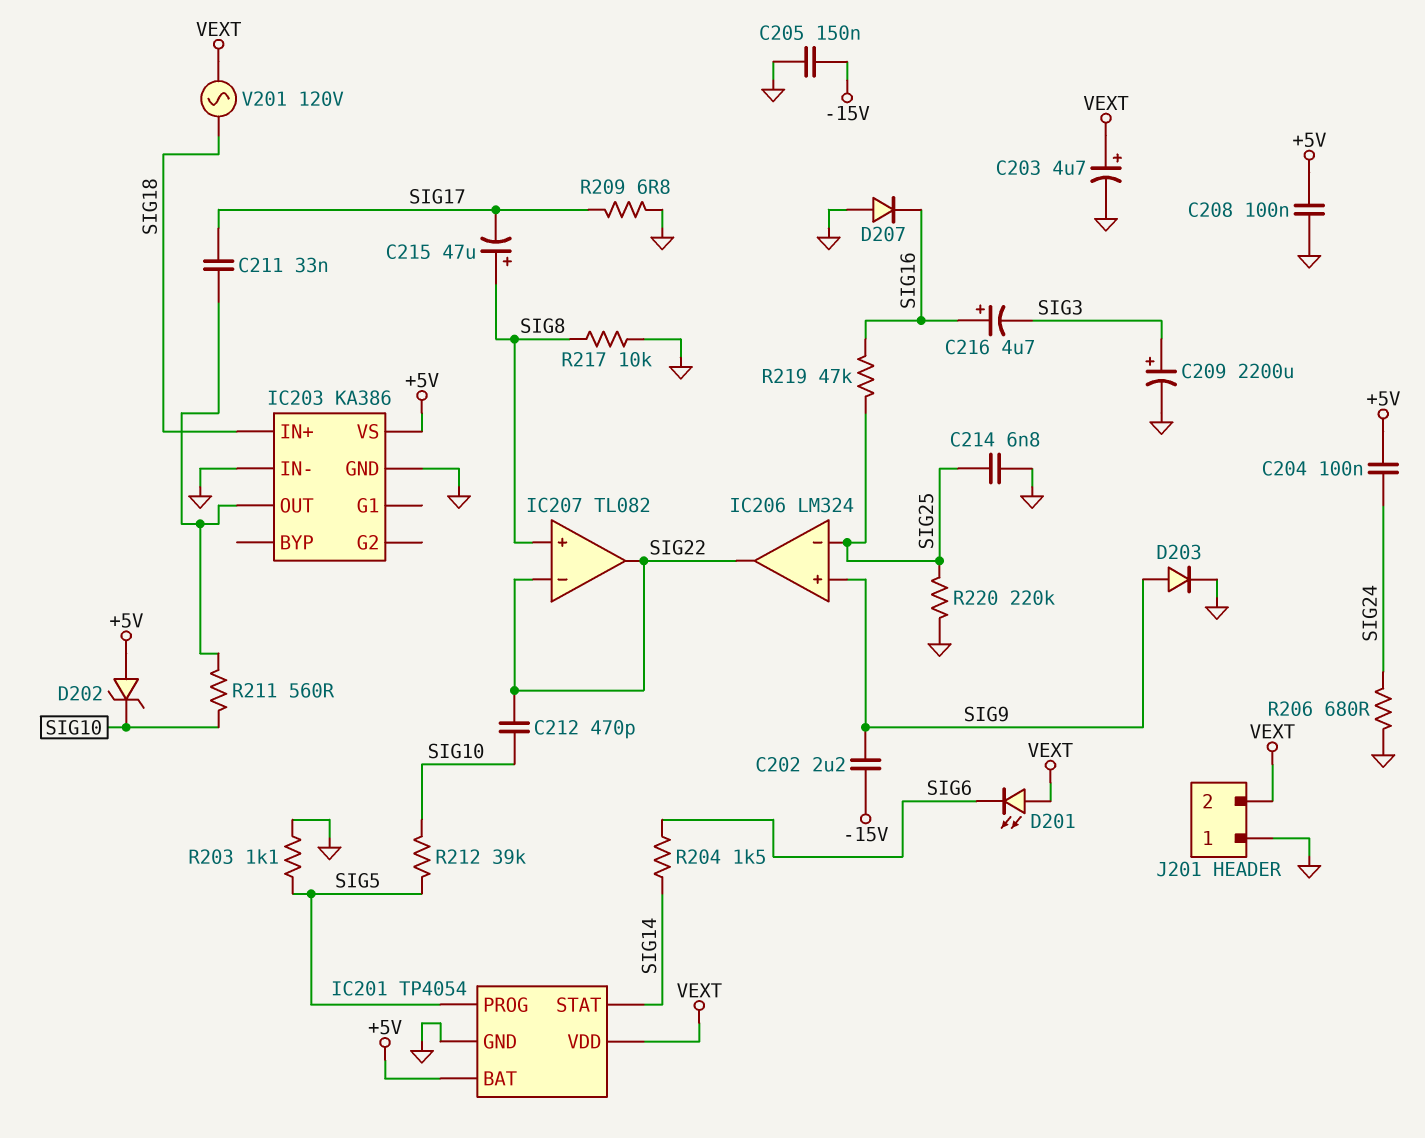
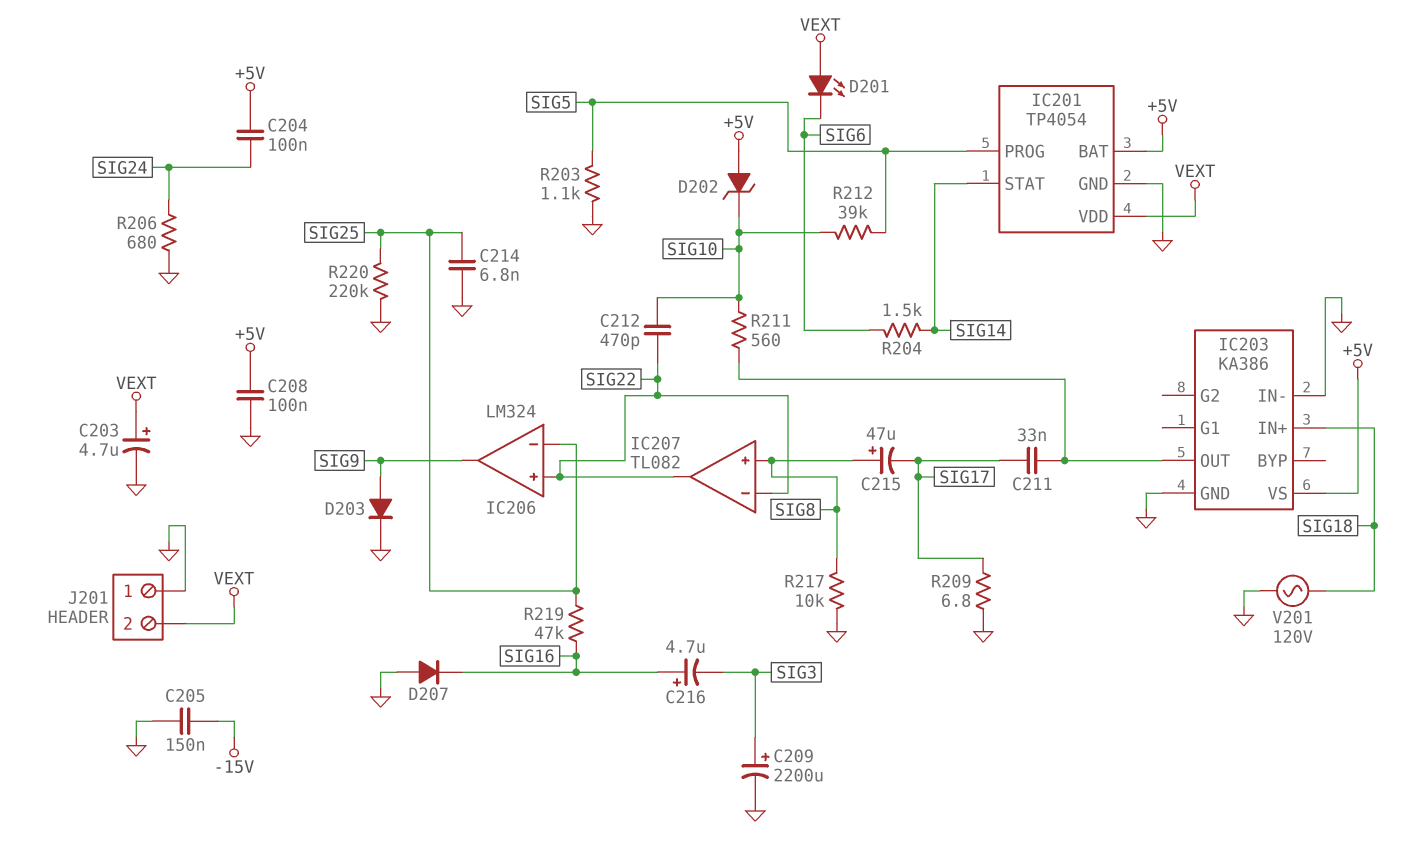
C202: 2.2uF (-15V, SIG9) -> none
IC206 pin in+: SIG9 -> SIG22
IC206 pin out: SIG22 -> SIG9
V201: AC 120V (SIG18, VEXT) -> AC 120V (GND, SIG18)

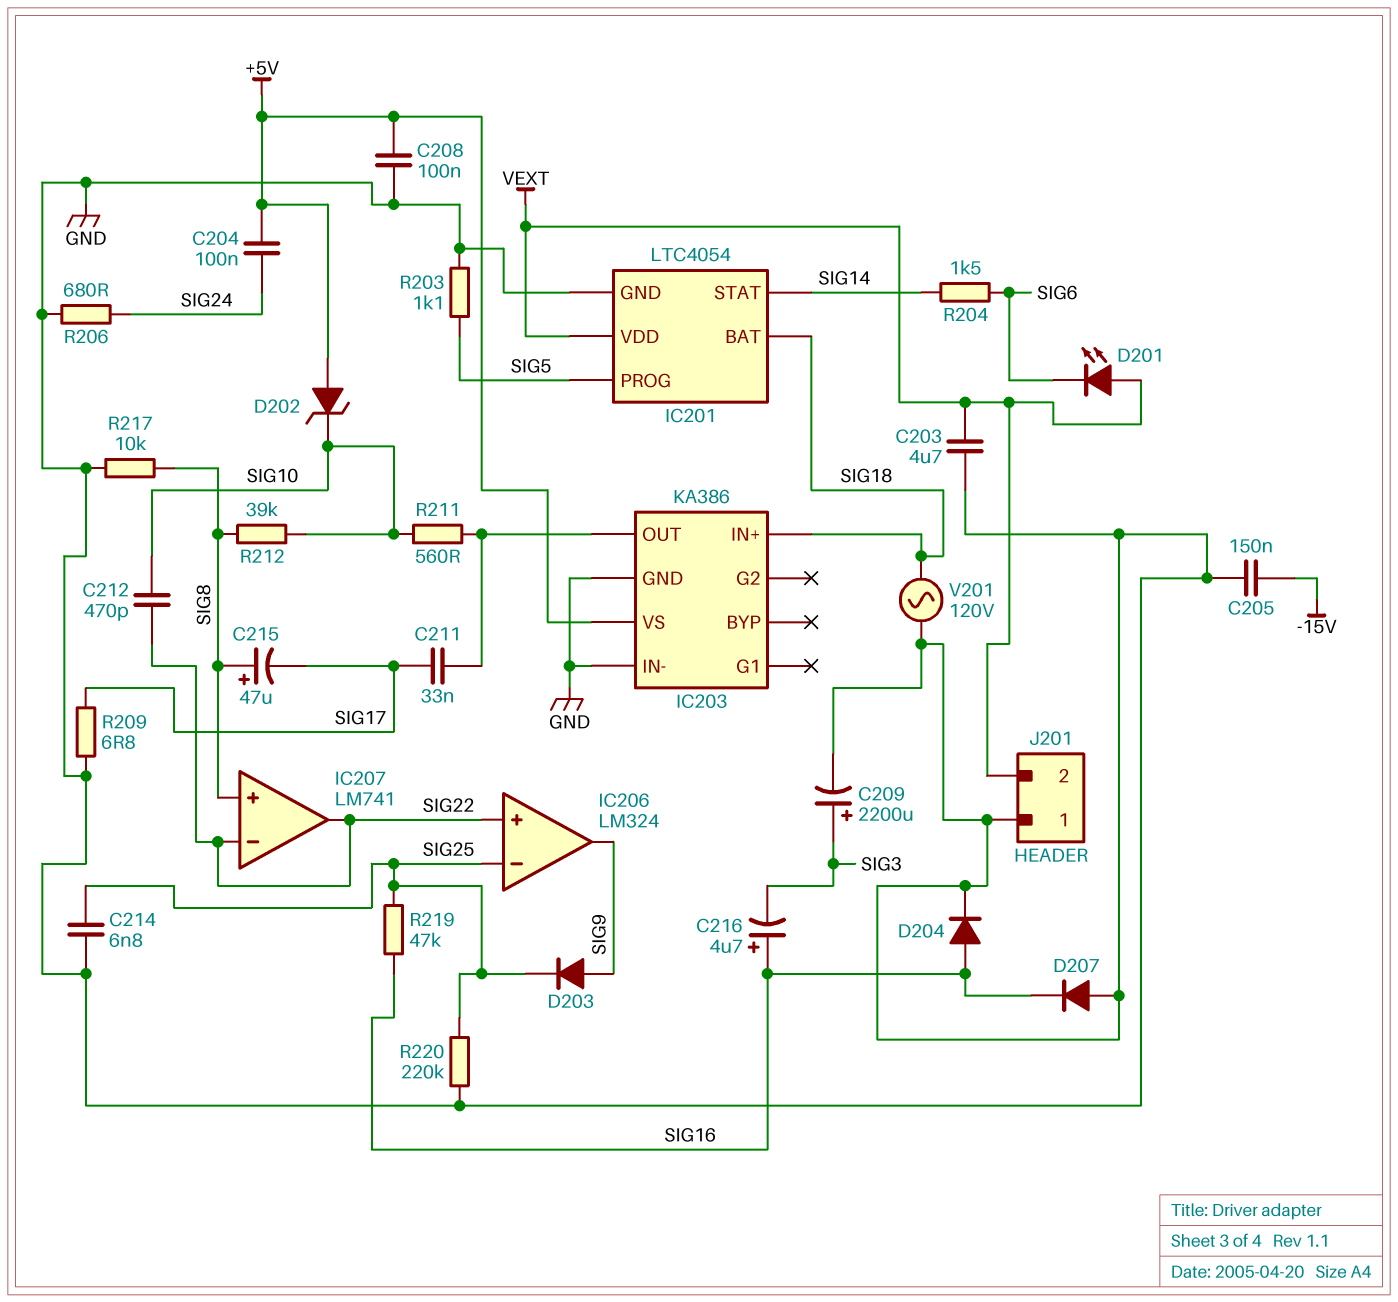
C203: 4.7uF (plus VEXT, minus GND) -> 4.7uF (GND, VEXT)
D203: diode (A SIG9, K GND) -> diode (A SIG9, K SIG25)
D204: none -> diode (A SIG16, K GND)
IC201: TP4054 -> LTC4054
IC201 pin BAT: +5V -> SIG18
IC207: TL082 -> LM741
R212: 39k (SIG5, SIG10) -> 39k (SIG8, SIG10)

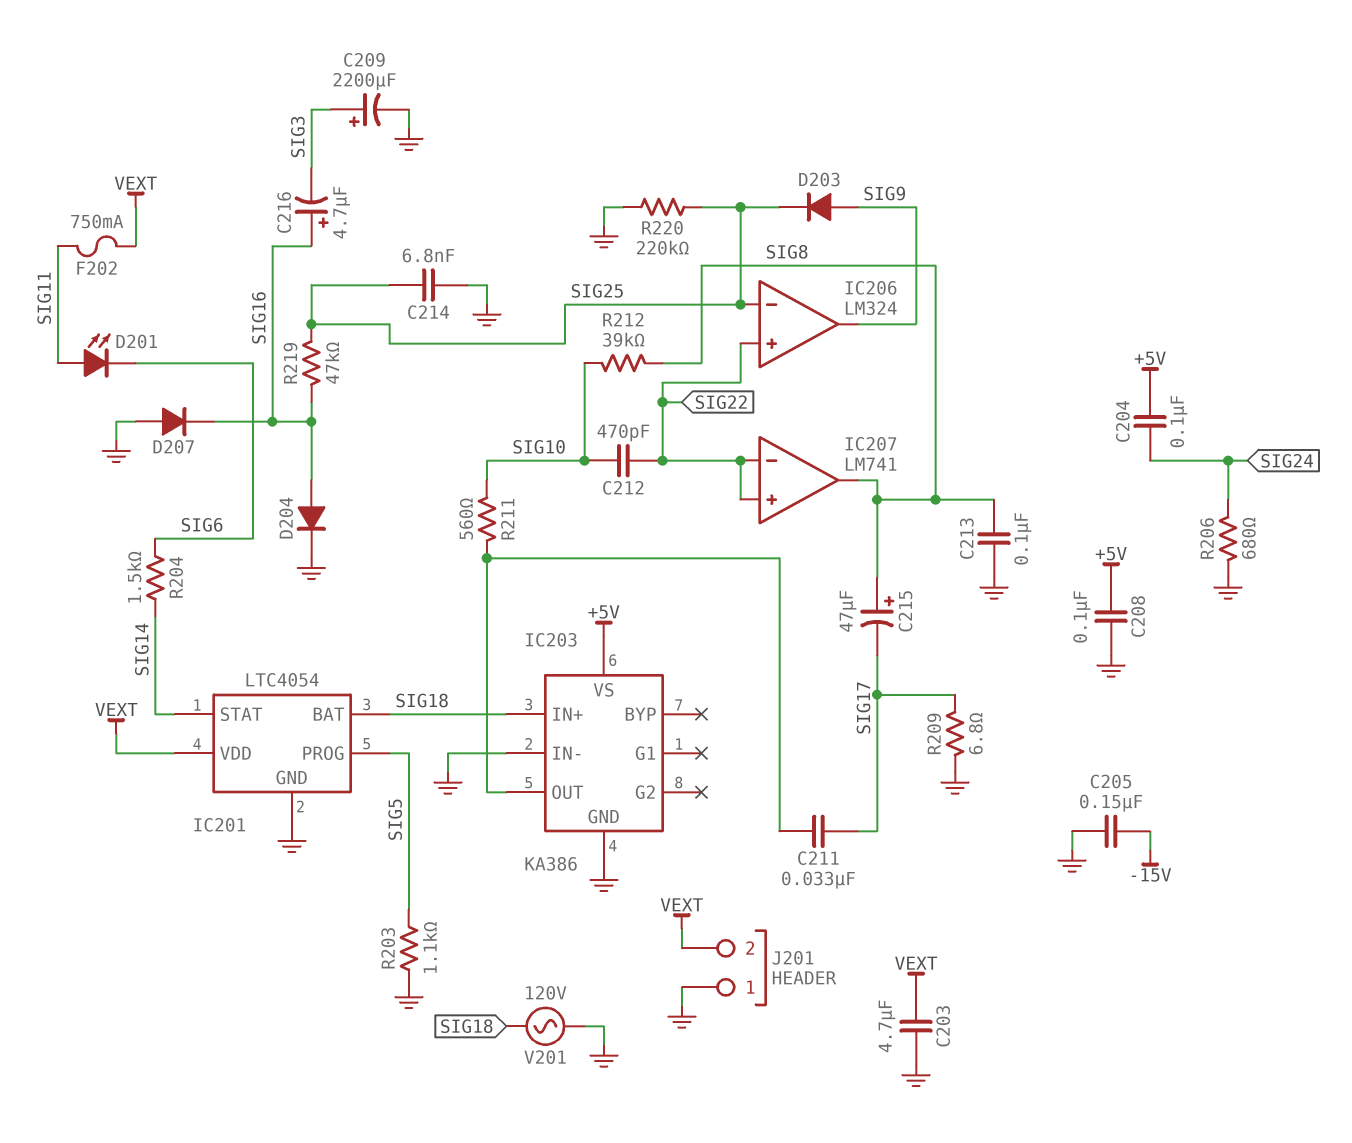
C213: none -> 100nF (GND, SIG8)
D201: LED (A VEXT, K SIG6) -> LED (A SIG11, K SIG6)
D202: zener (A +5V, K SIG10) -> none
F202: none -> 750mA (SIG11, VEXT)
IC207 pin in+: SIG8 -> SIG22
IC207 pin out: SIG22 -> SIG8
R217: 10k (GND, SIG8) -> none

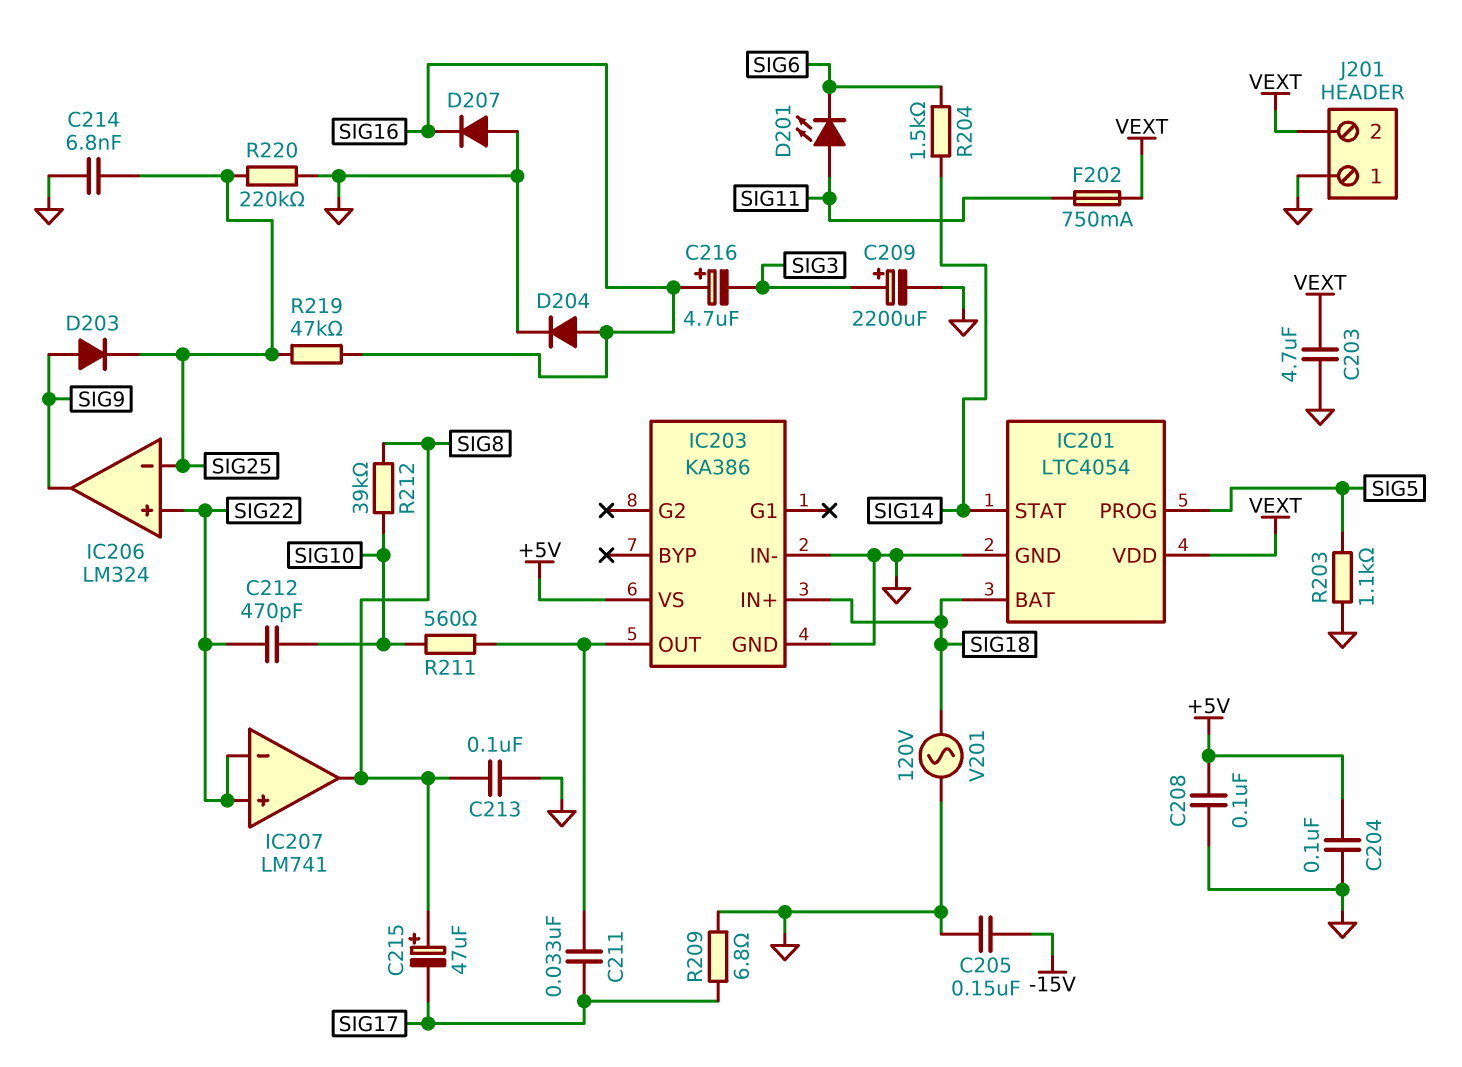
C204: 100nF (+5V, SIG24) -> 100nF (+5V, GND)
R206: 680 (GND, SIG24) -> none

